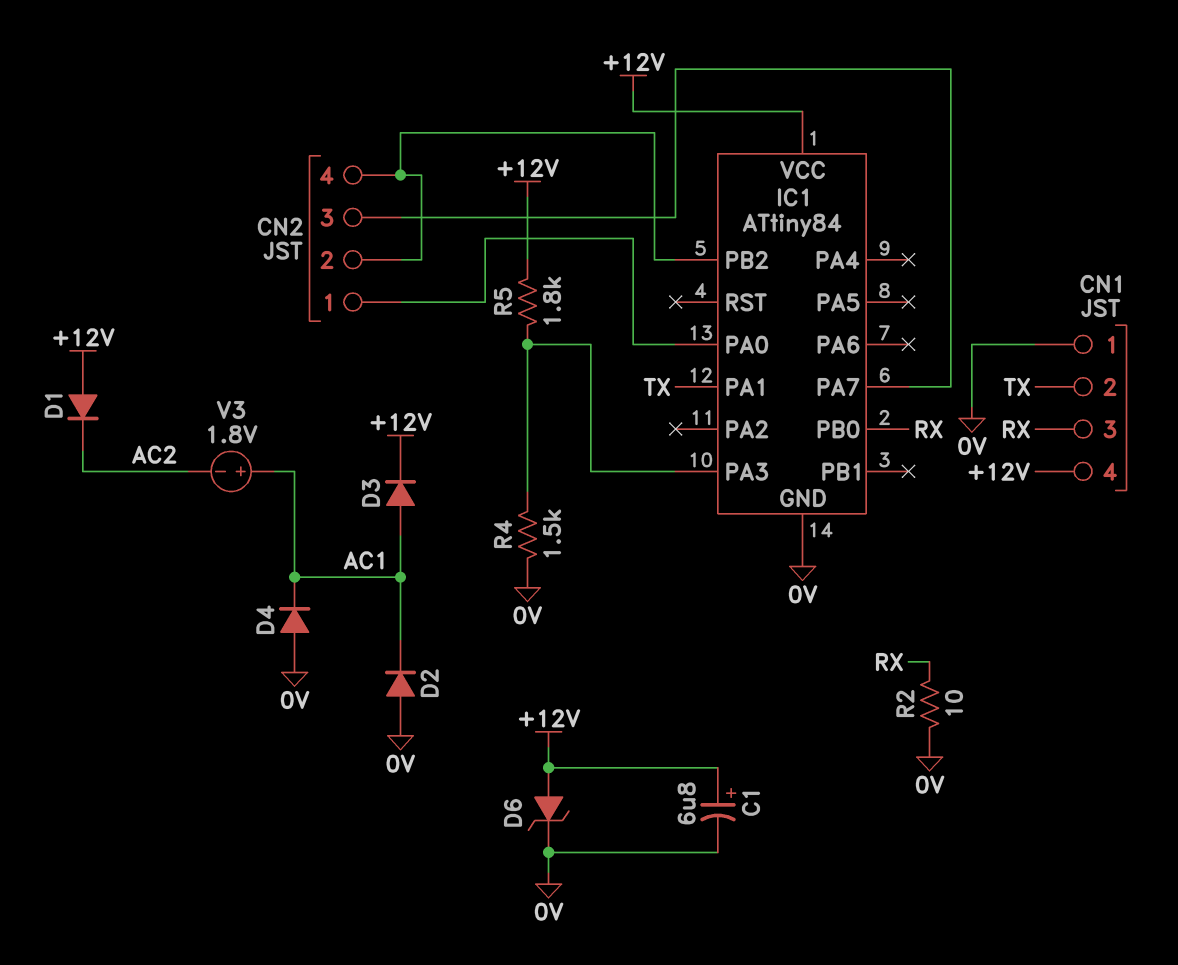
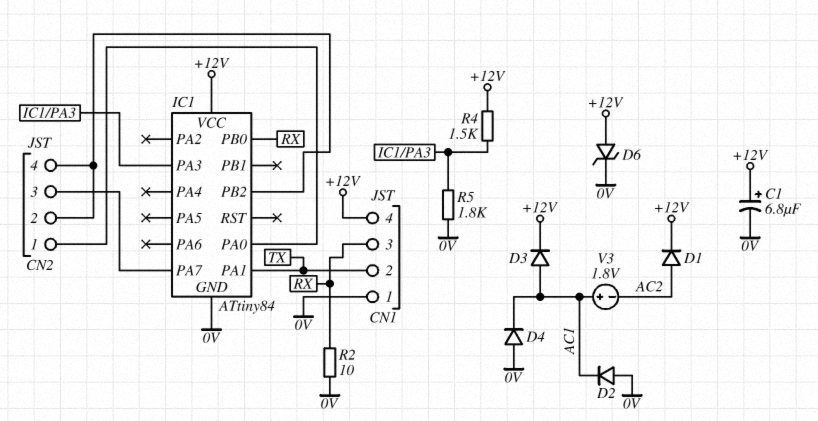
D1: diode (A +12V, K AC2) -> diode (A AC2, K +12V)
R4: 1.5k (0V, IC1/PA3) -> 1.5k (+12V, IC1/PA3)
R5: 1.8k (+12V, IC1/PA3) -> 1.8k (0V, IC1/PA3)

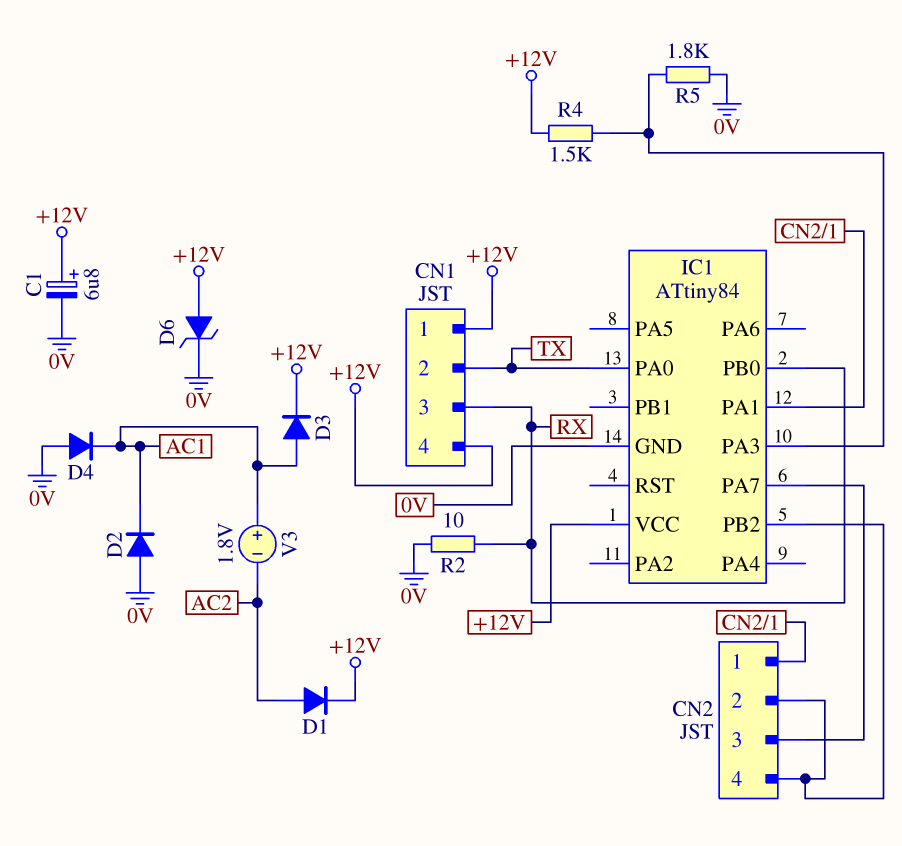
CN1 pin 1: 0V -> +12V
IC1 pin PA0: CN2/1 -> TX
IC1 pin PA1: TX -> CN2/1

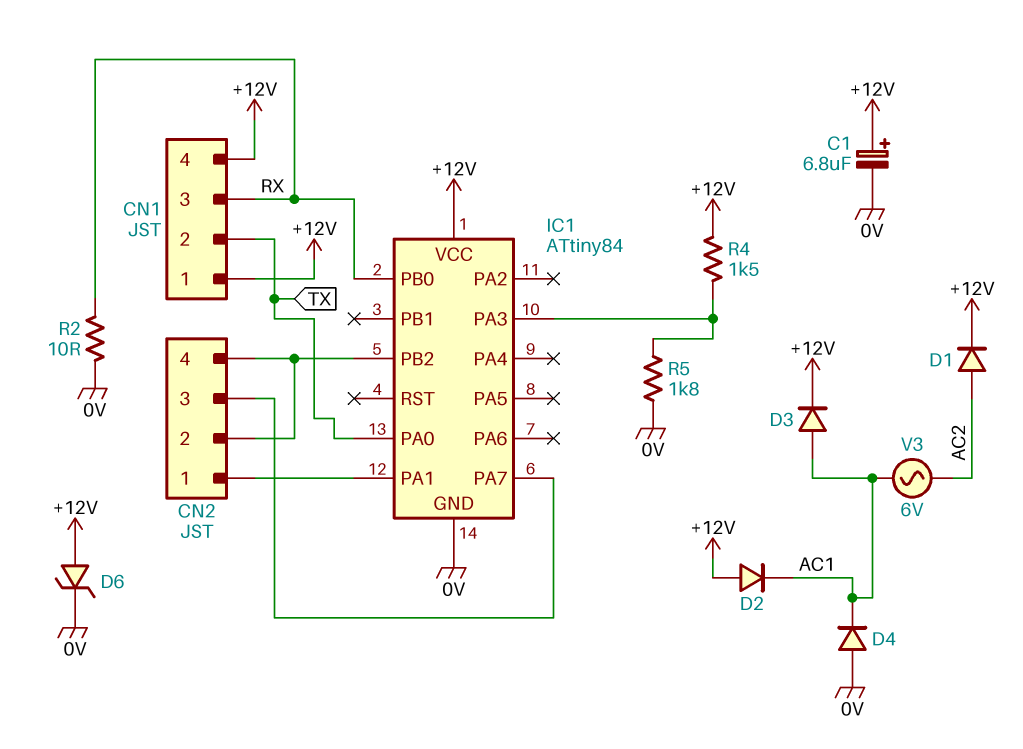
D2: diode (A 0V, K AC1) -> diode (A +12V, K AC1)
V3: 1.8V (plus AC1, minus AC2) -> AC 6V (AC1, AC2)

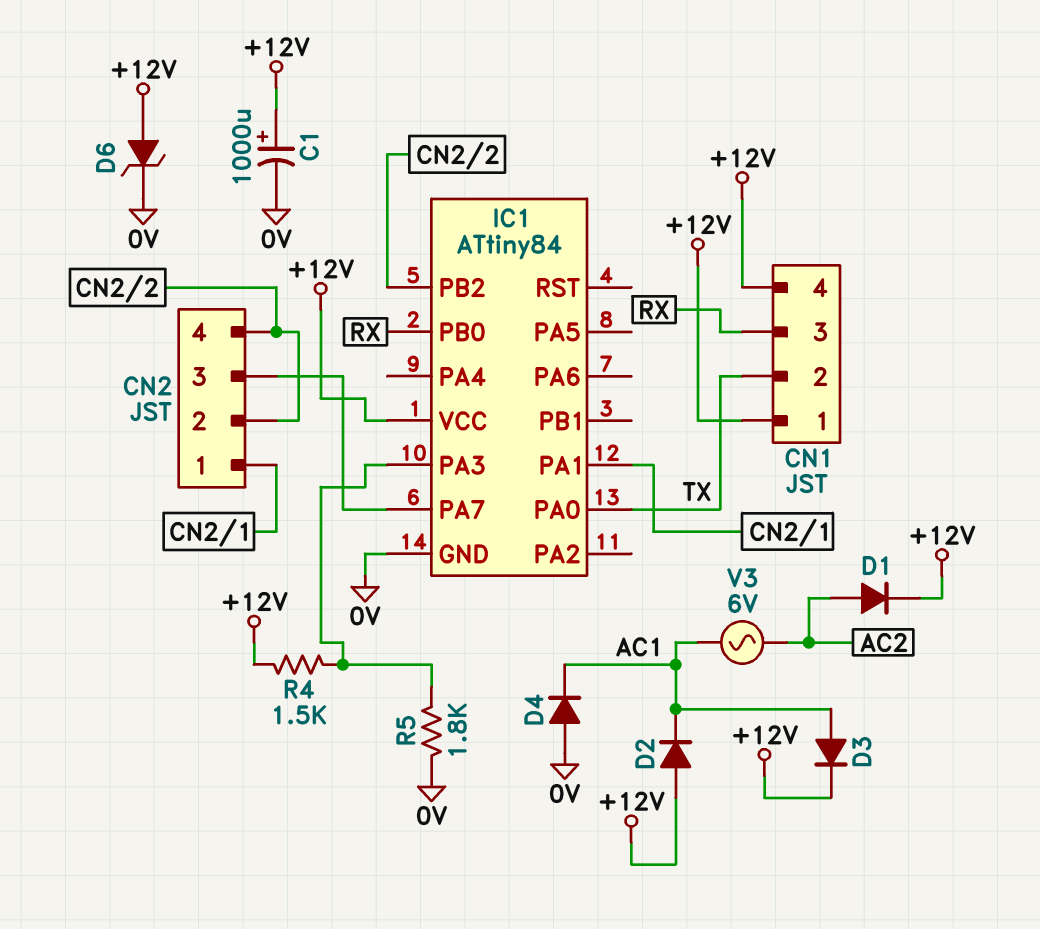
C1: 6.8uF (plus +12V, minus 0V) -> 1000uF (plus +12V, minus 0V)
R2: 10 (0V, RX) -> none

